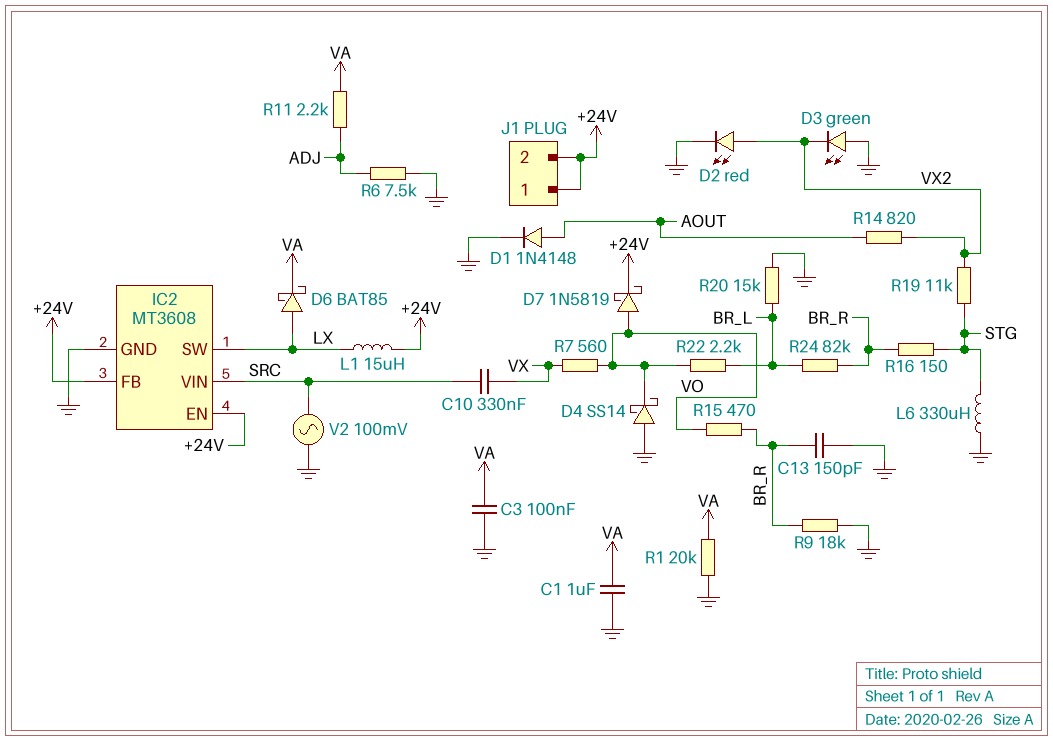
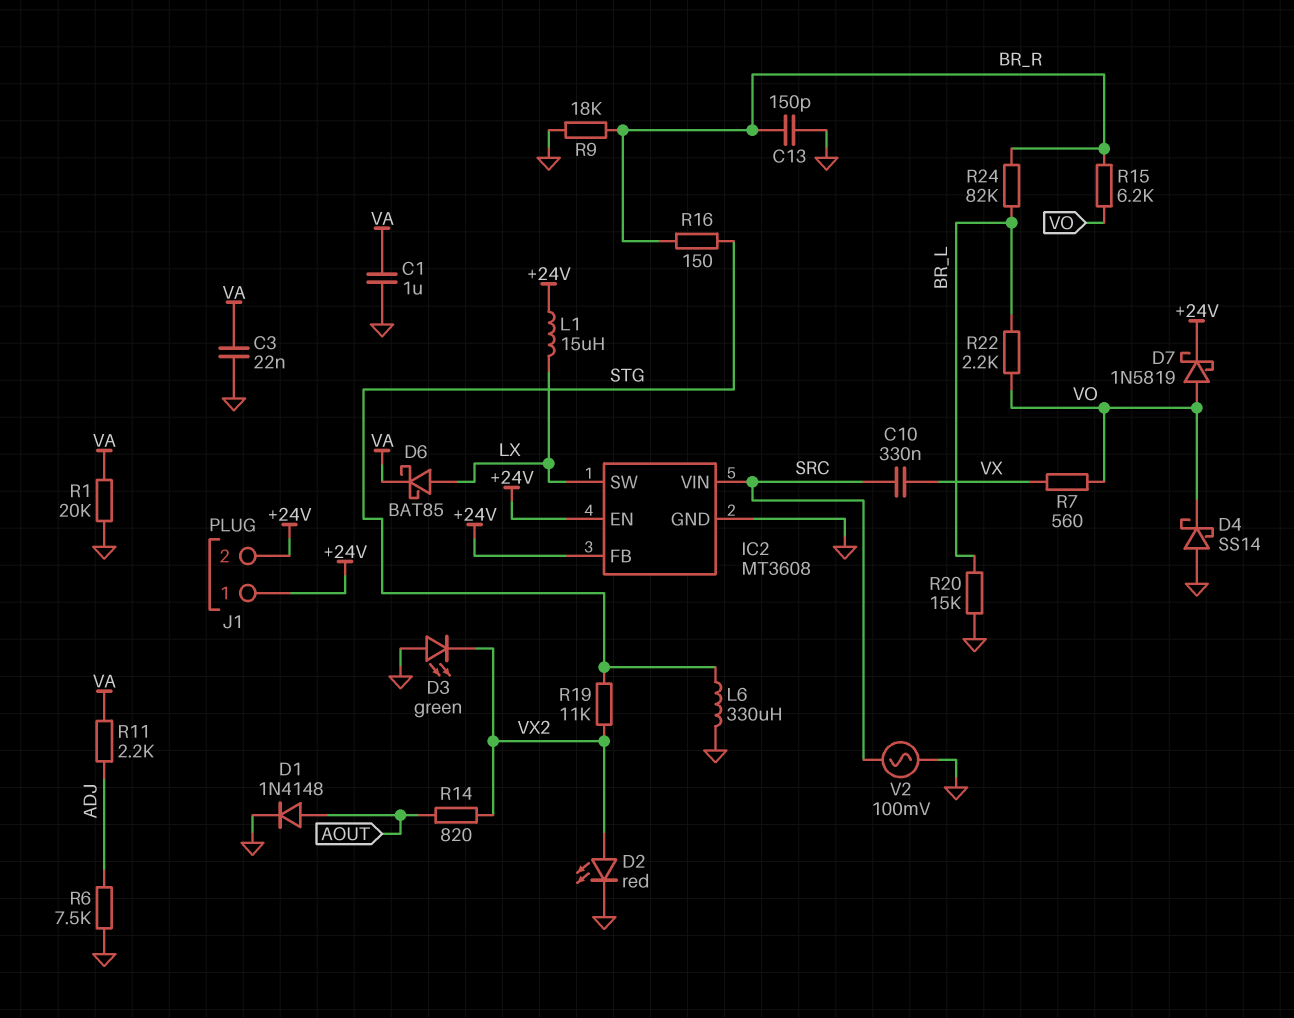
C3: 100nF (GND, VA) -> 22nF (GND, VA)
R15: 470 (BR_R, VO) -> 6.2k (BR_R, VO)

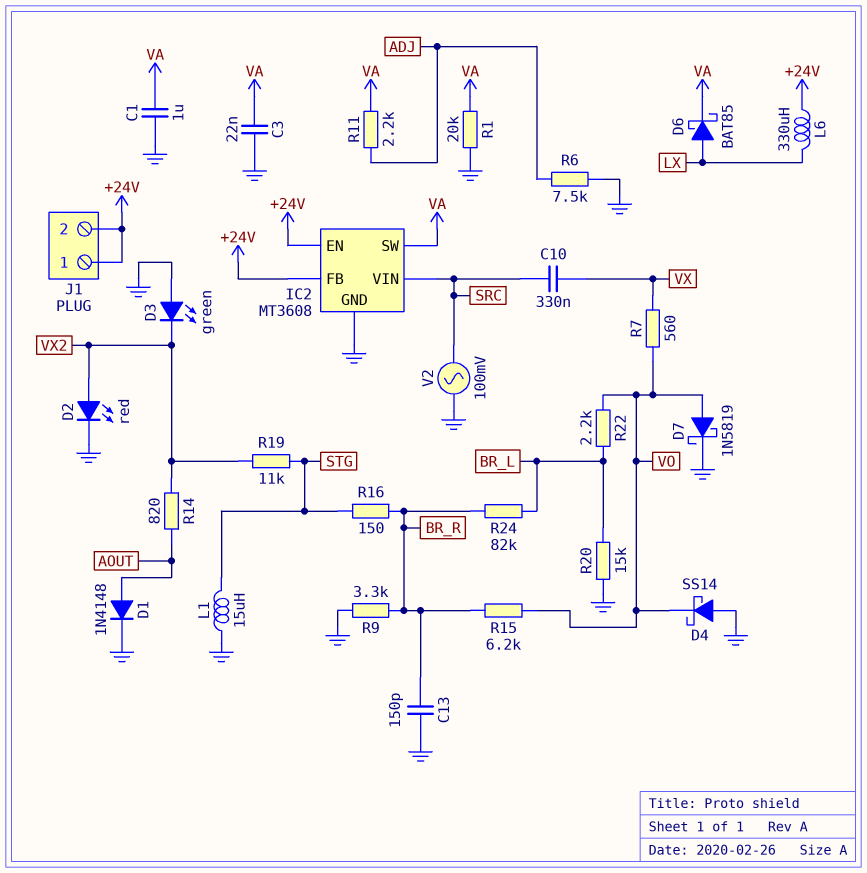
D7: schottky 1N5819 (A VO, K +24V) -> schottky 1N5819 (A VO, K GND)
IC2 pin SW: LX -> VA
L1: 15uH (+24V, LX) -> 15uH (GND, STG)
L6: 330uH (GND, STG) -> 330uH (+24V, LX)
R9: 18k (BR_R, GND) -> 3.3k (BR_R, GND)

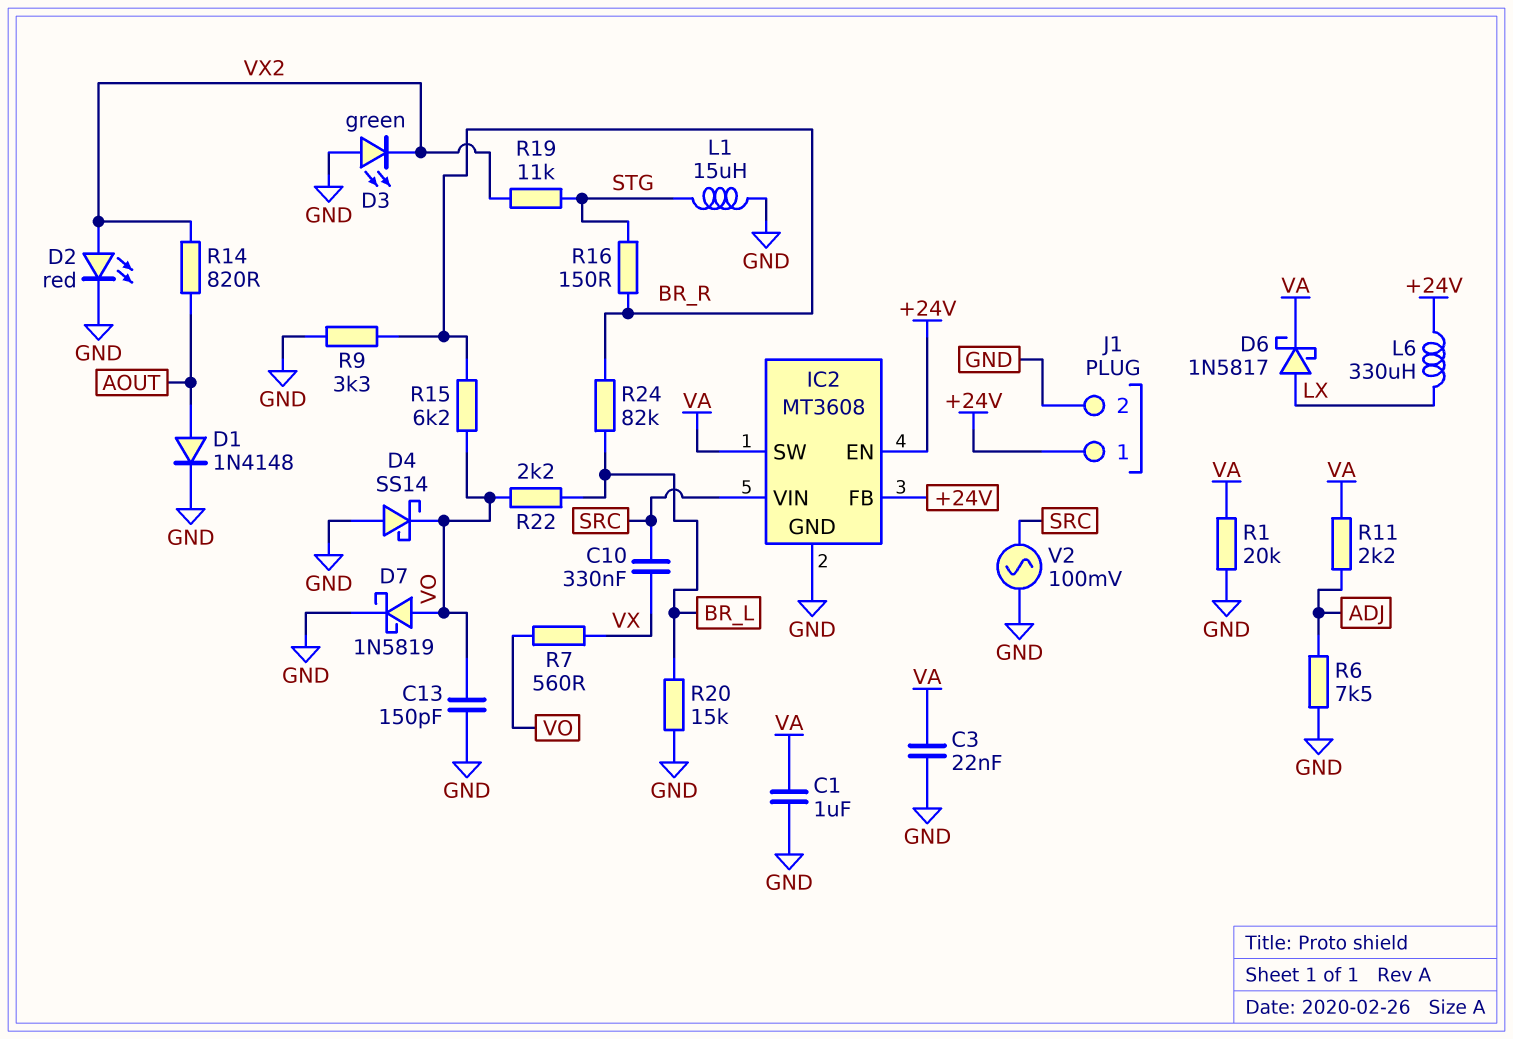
C13: 150pF (BR_R, GND) -> 150pF (GND, VO)
D6: schottky BAT85 (A LX, K VA) -> schottky 1N5817 (A LX, K VA)
J1 pin 2: +24V -> GND

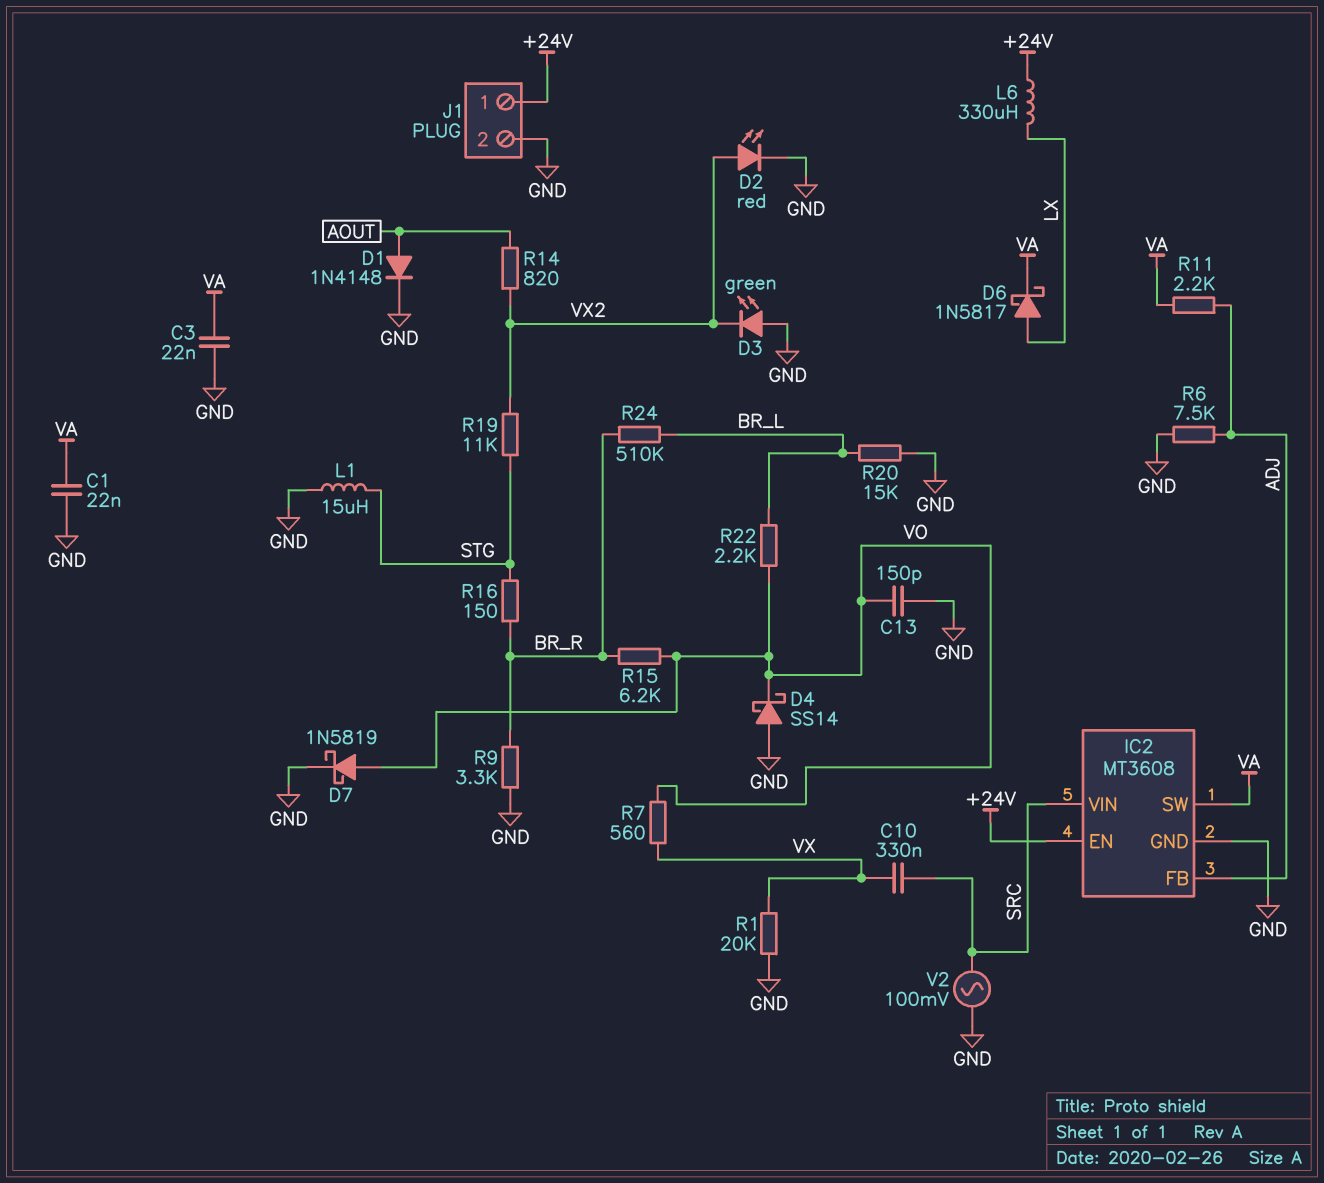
C1: 1uF (GND, VA) -> 22nF (GND, VA)
IC2 pin FB: +24V -> ADJ
R1: 20k (GND, VA) -> 20k (GND, VX)
R24: 82k (BR_L, BR_R) -> 510k (BR_L, BR_R)

